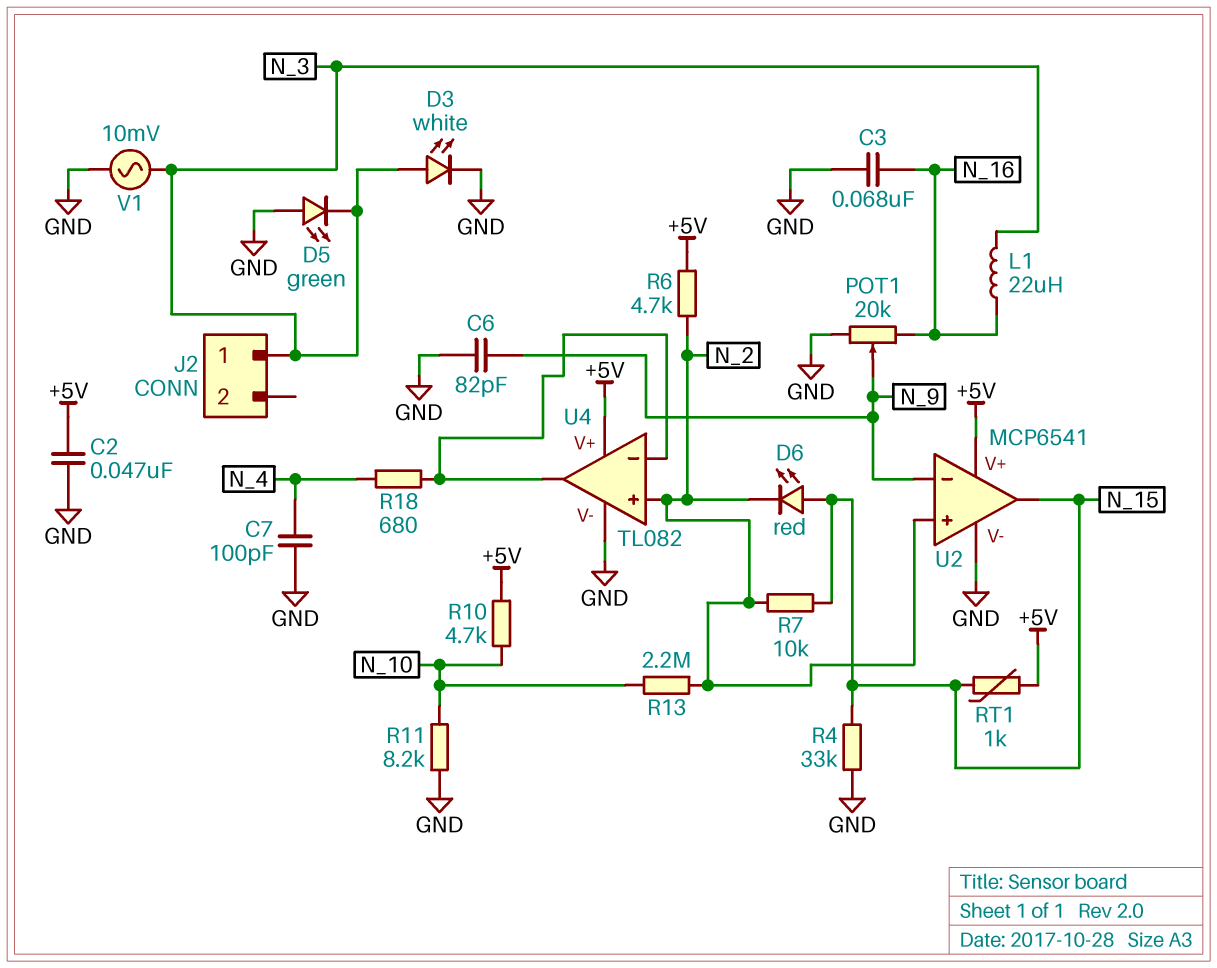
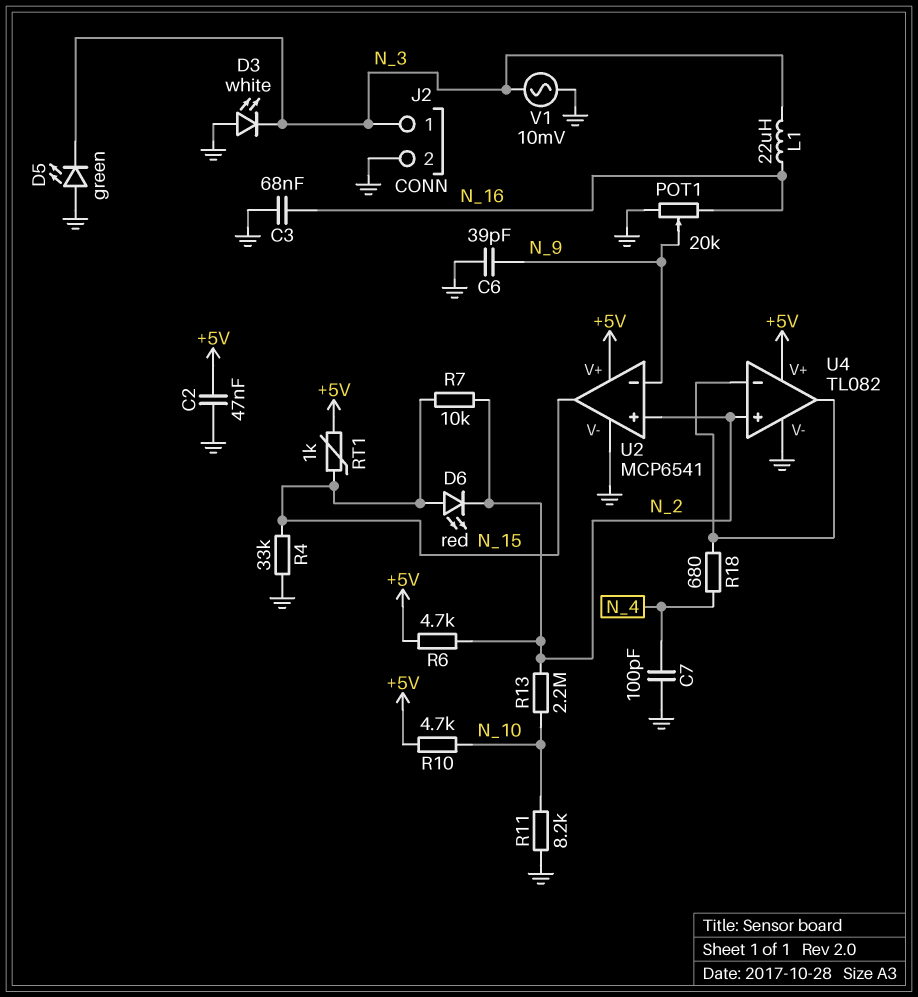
C6: 82pF (GND, N_9) -> 39pF (GND, N_9)
D3: LED white (A N_3, K GND) -> LED white (A GND, K N_3)
J2 pin 2: none -> GND

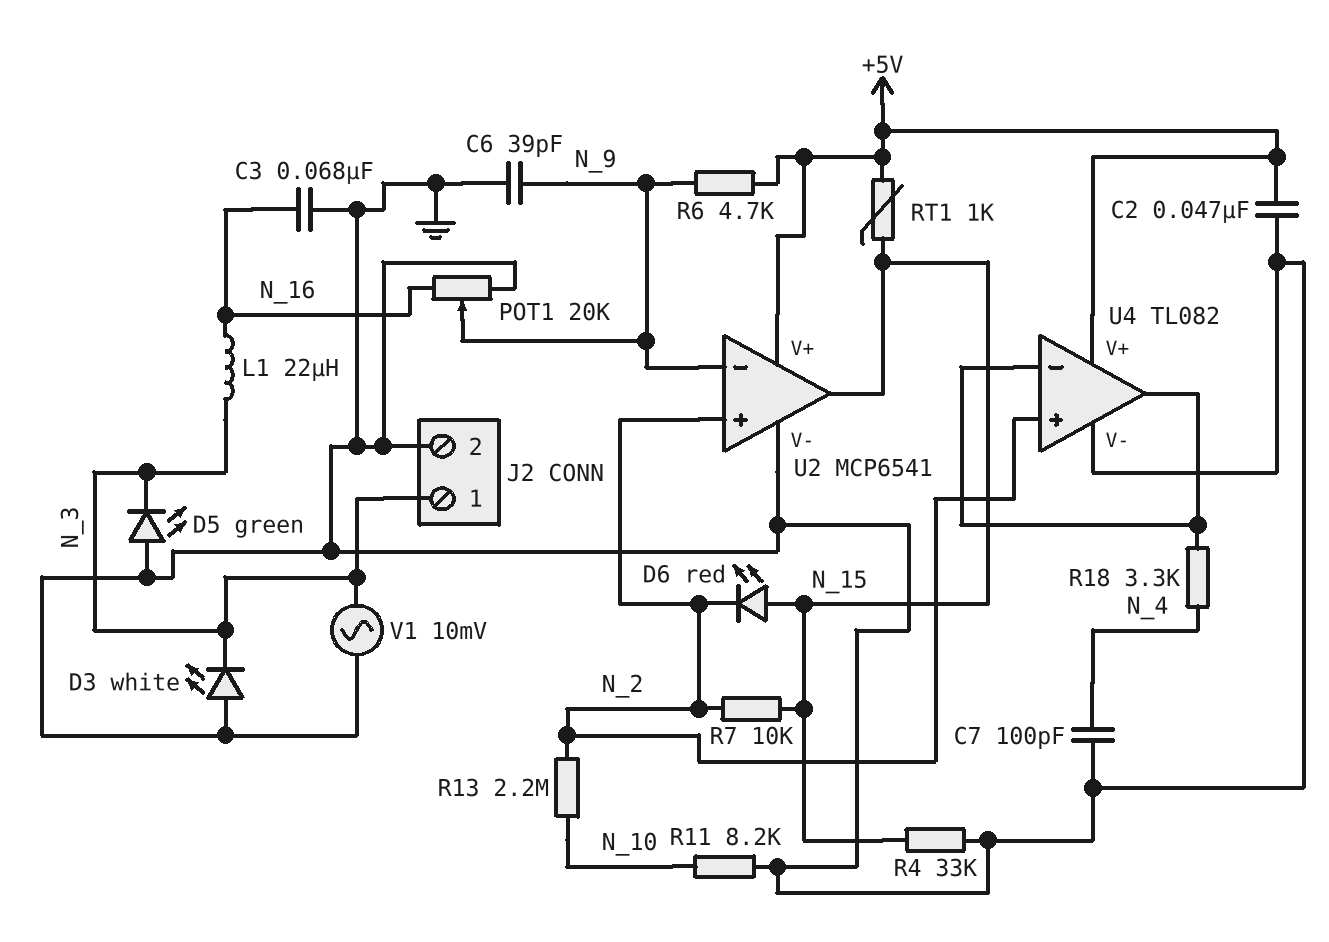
R6: 4.7k (+5V, N_2) -> 4.7k (+5V, N_9)
R10: 4.7k (+5V, N_10) -> none
R18: 680 (N_4, U4/in-) -> 3.3k (N_4, U4/in-)

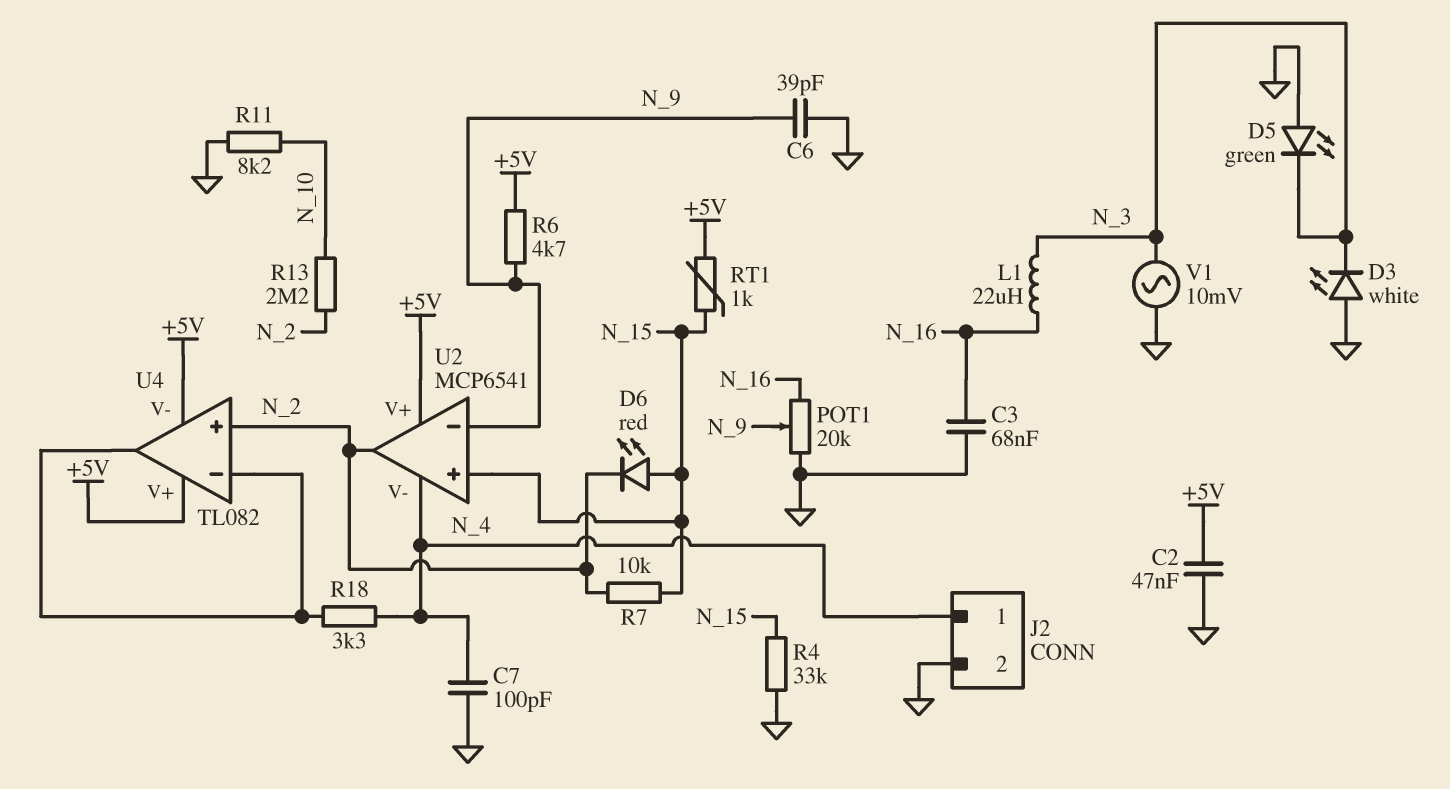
J2 pin 1: N_3 -> N_4
U2 pin V-: GND -> N_4
U2 pin in+: N_2 -> N_15
U2 pin out: N_15 -> N_2
U4 pin V-: GND -> +5V

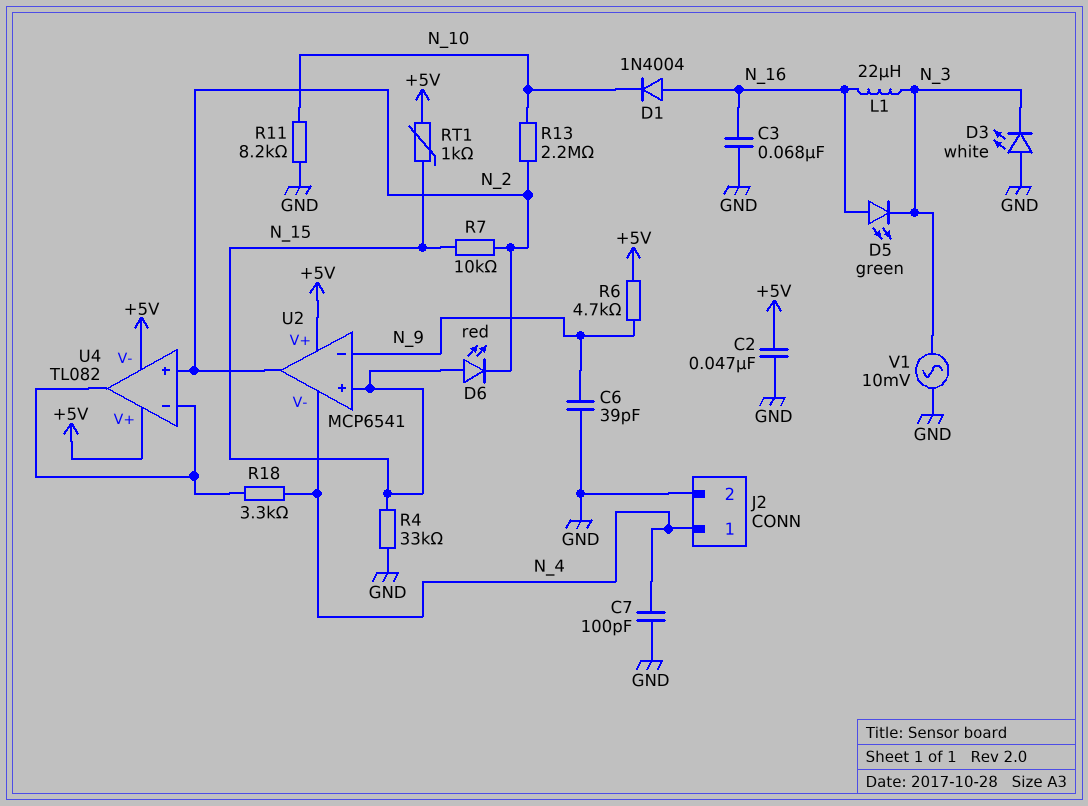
D1: none -> diode 1N4004 (A N_16, K N_10)
D5: LED green (A GND, K N_3) -> LED green (A N_16, K N_3)
POT1: 20k (GND, N_16, wiper N_9) -> none

